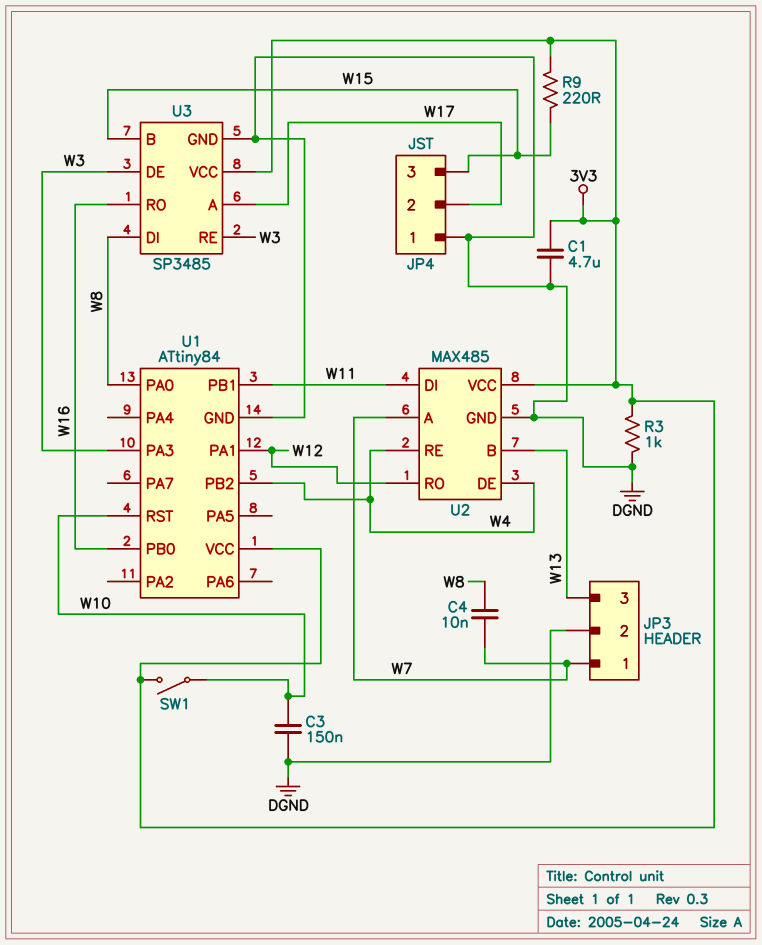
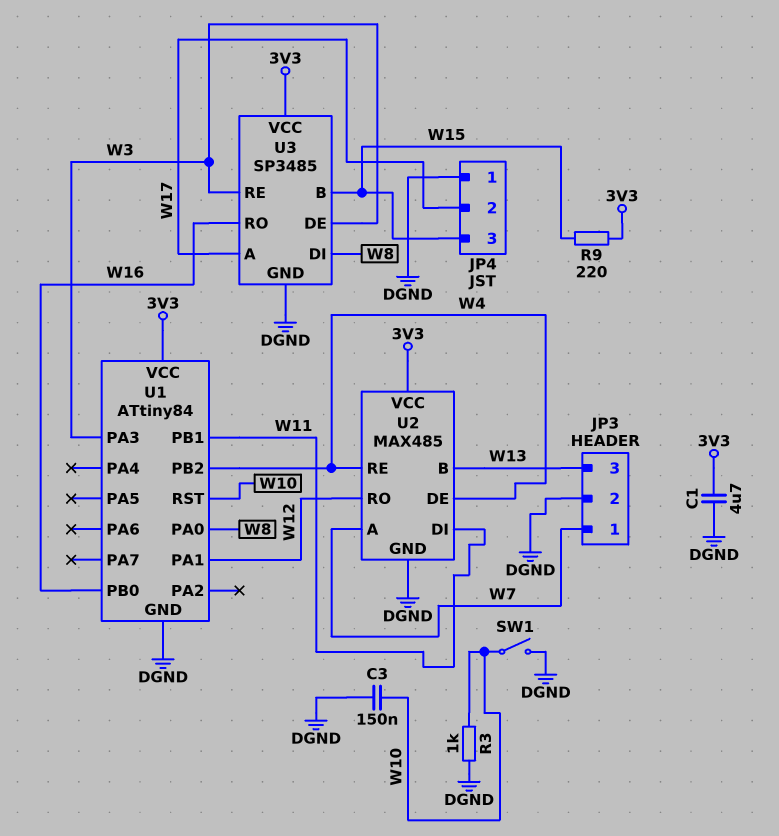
C4: 10nF (W7, W8) -> none
R3: 1k (3V3, DGND) -> 1k (DGND, W10)
SW1: switch (3V3, W10) -> switch (DGND, W10)

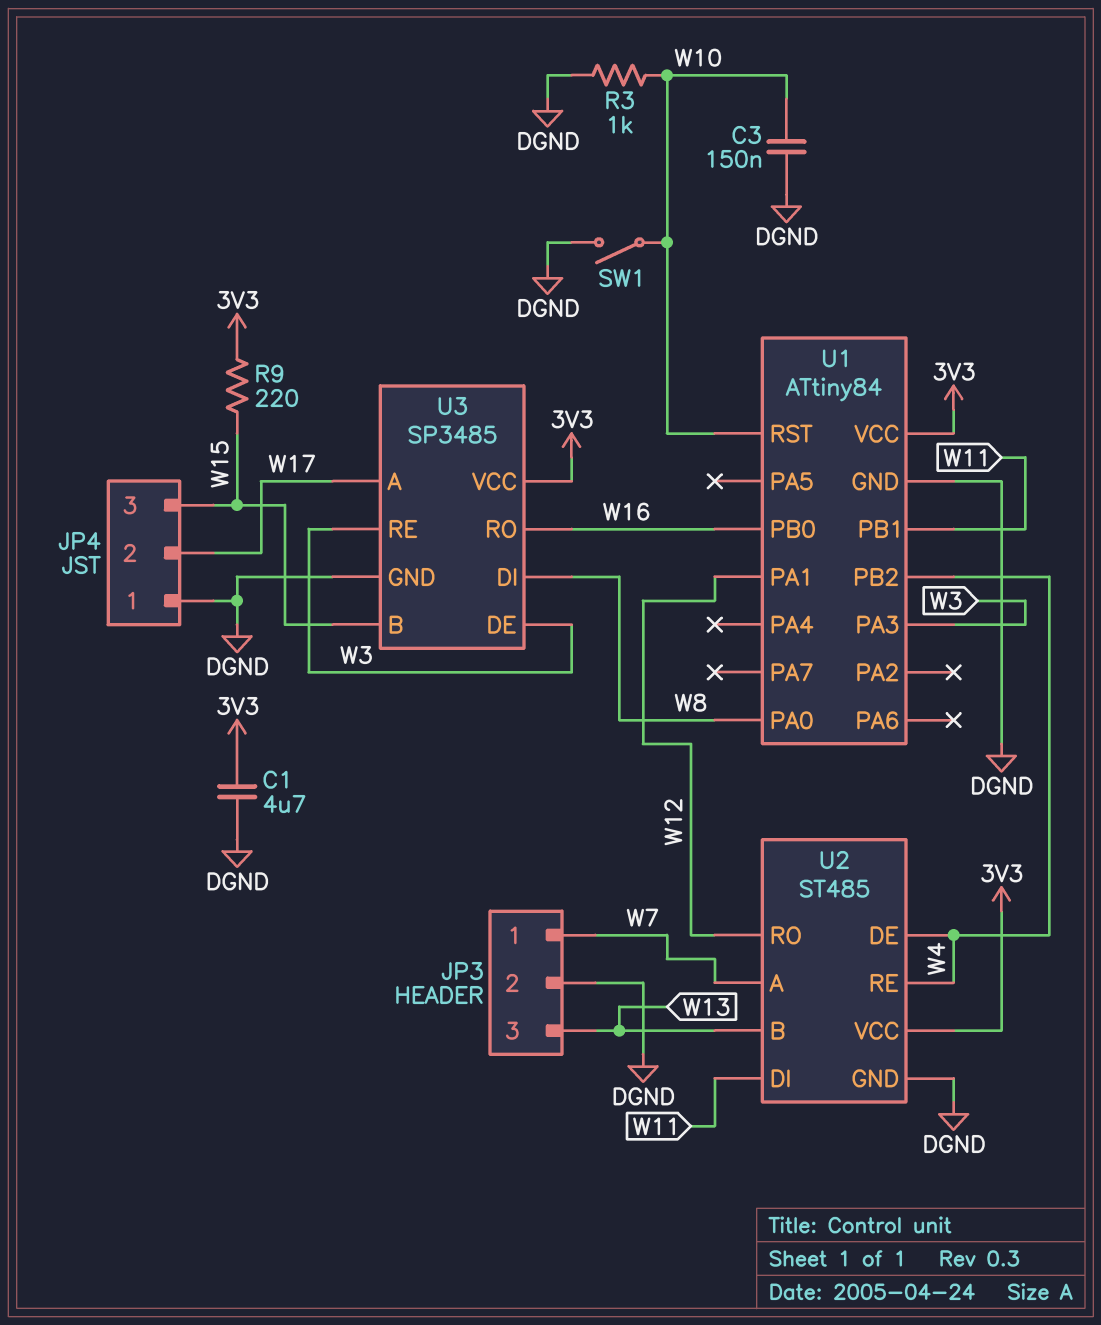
U2: MAX485 -> ST485

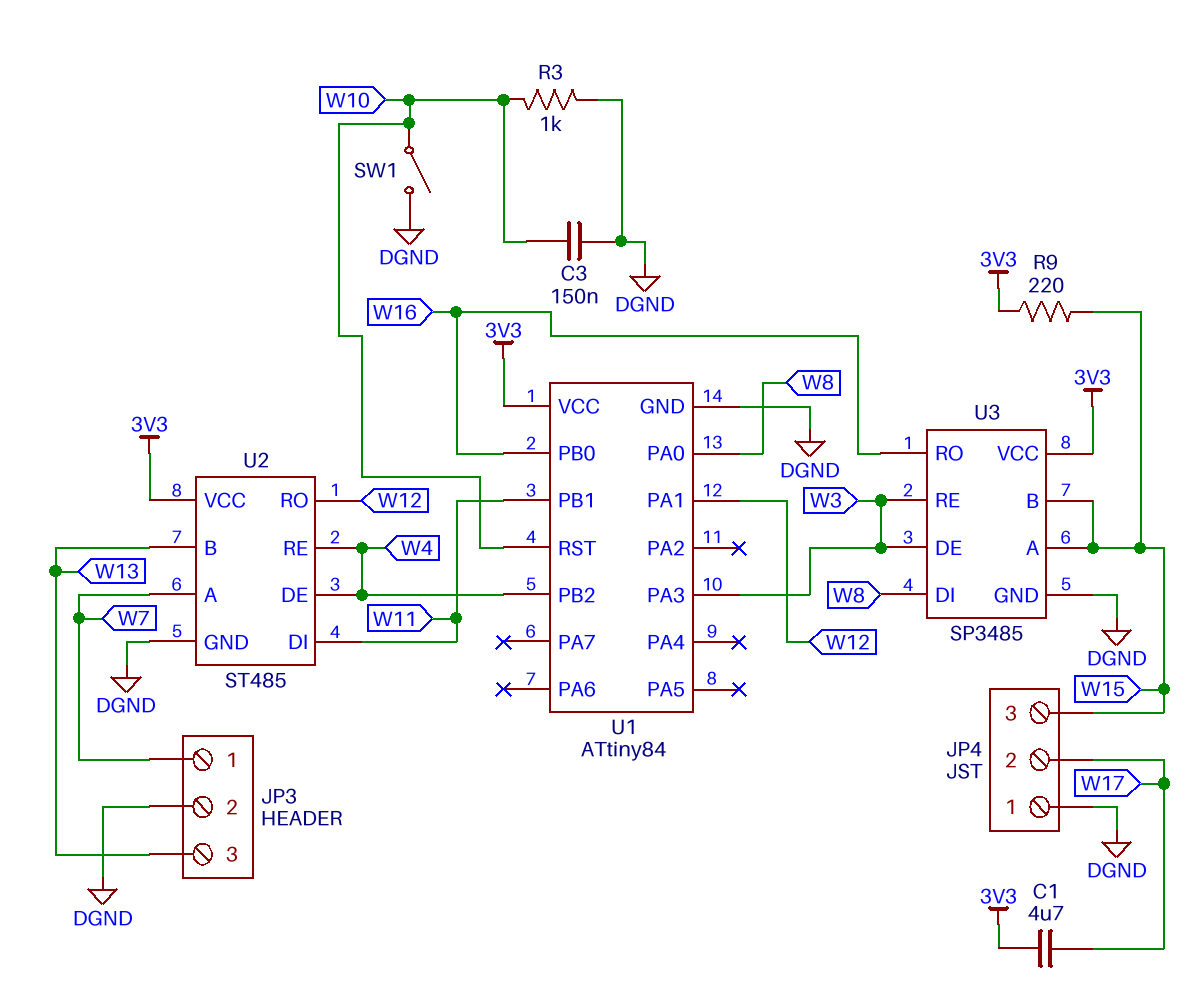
C1: 4.7uF (3V3, DGND) -> 4.7uF (3V3, W17)
U3 pin A: W17 -> W15

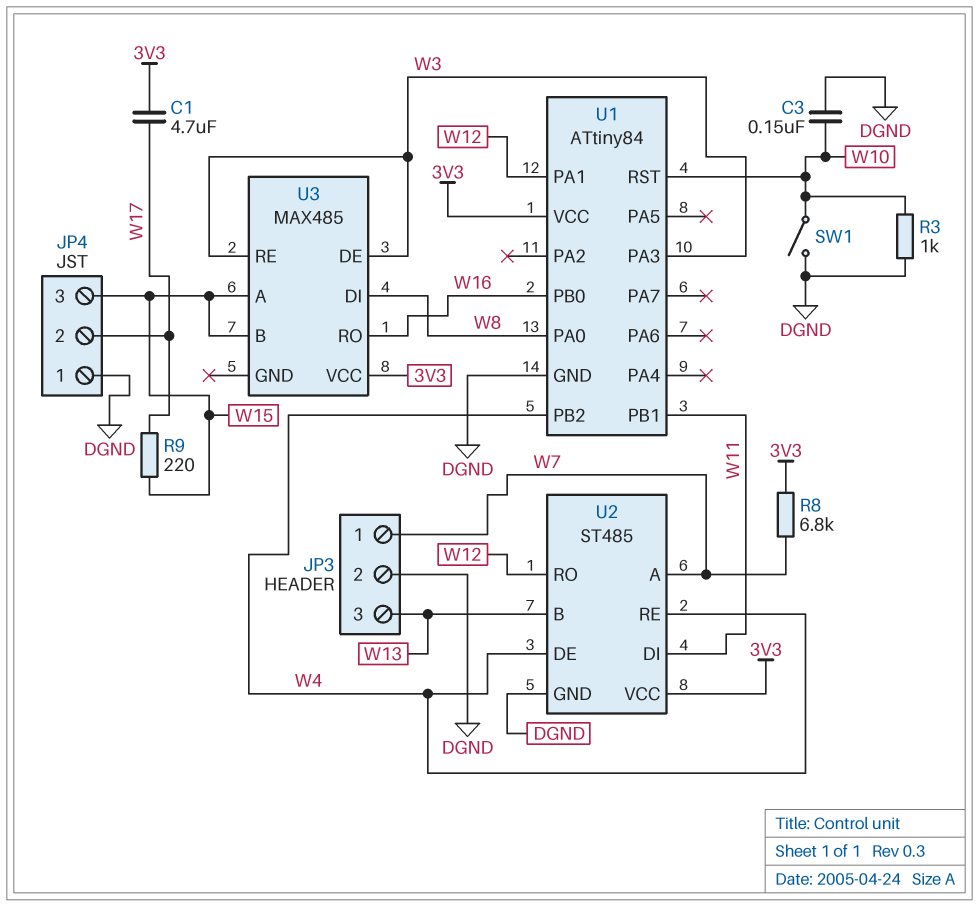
R8: none -> 6.8k (3V3, W7)
R9: 220 (3V3, W15) -> 220 (W15, W17)
U3: SP3485 -> MAX485
U3 pin GND: DGND -> none

